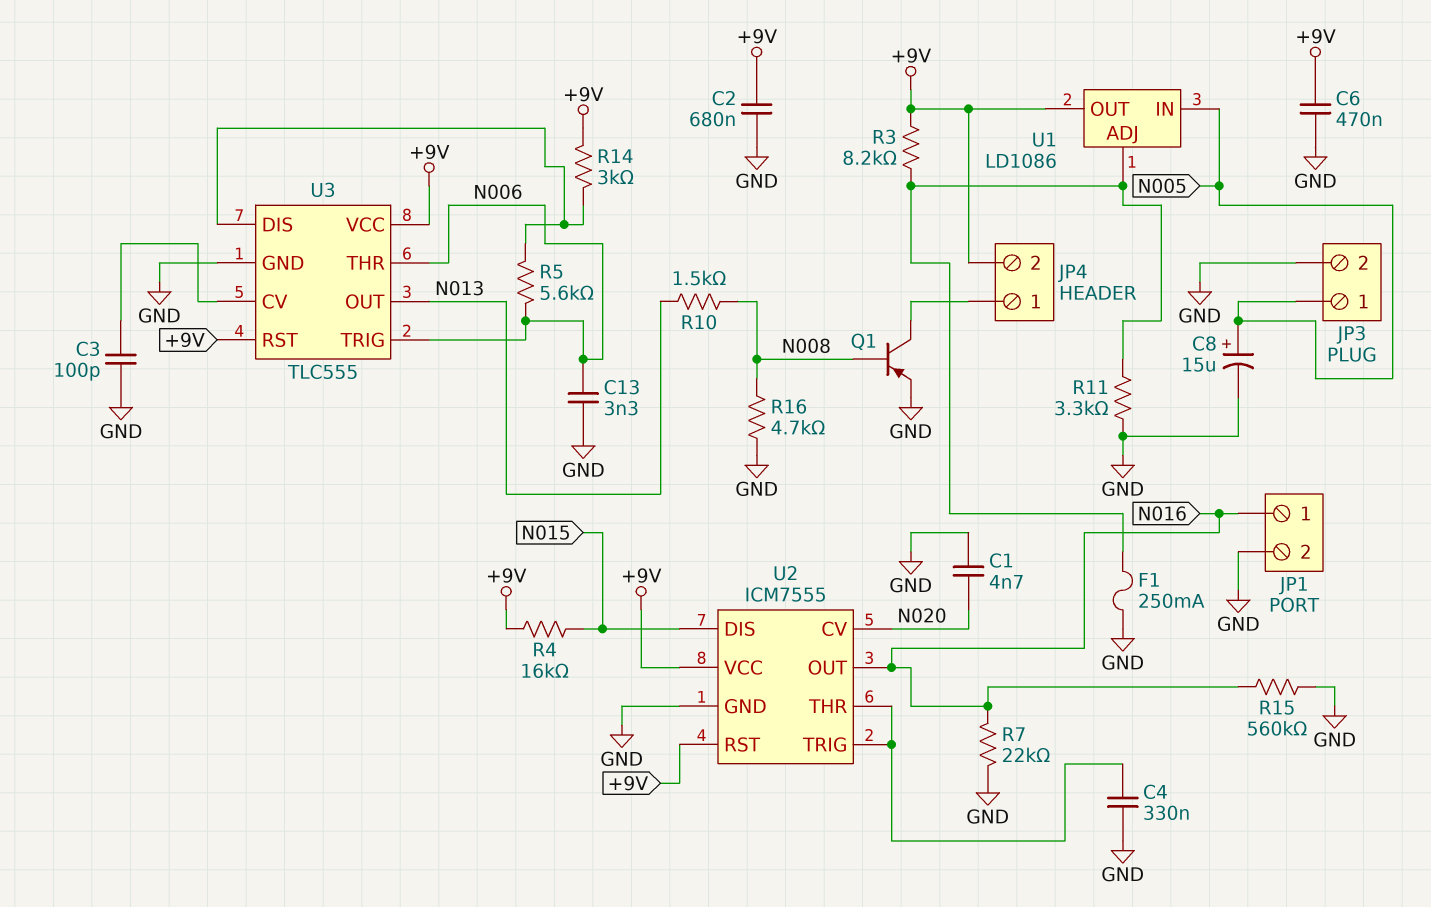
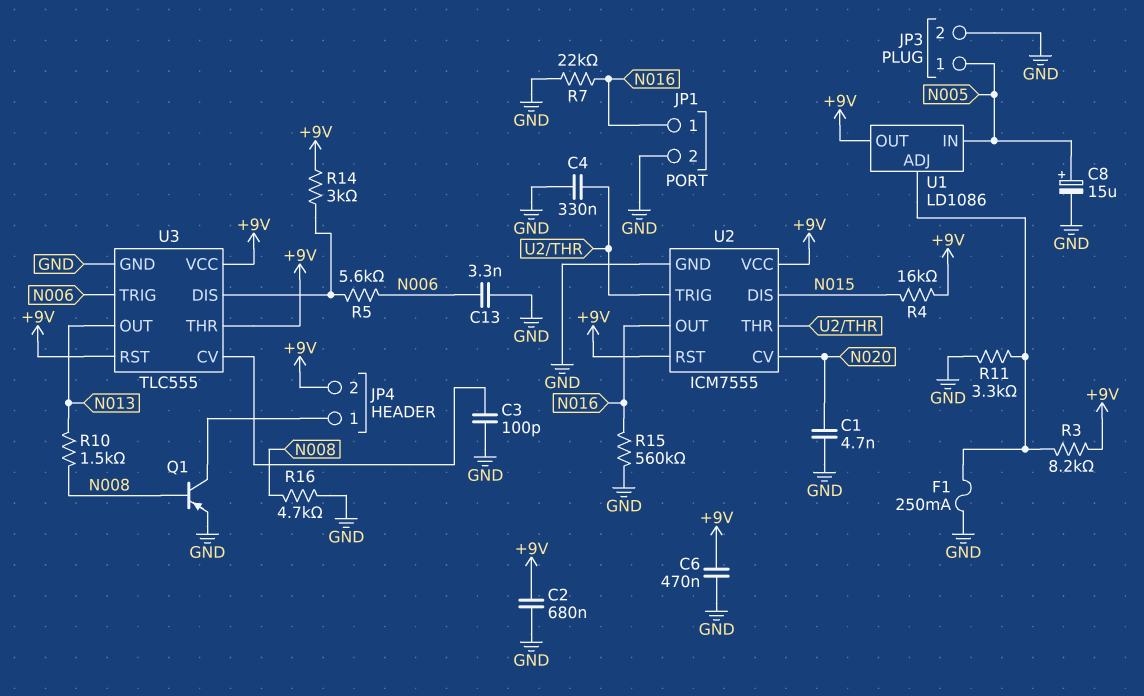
U3 pin THR: N006 -> +9V

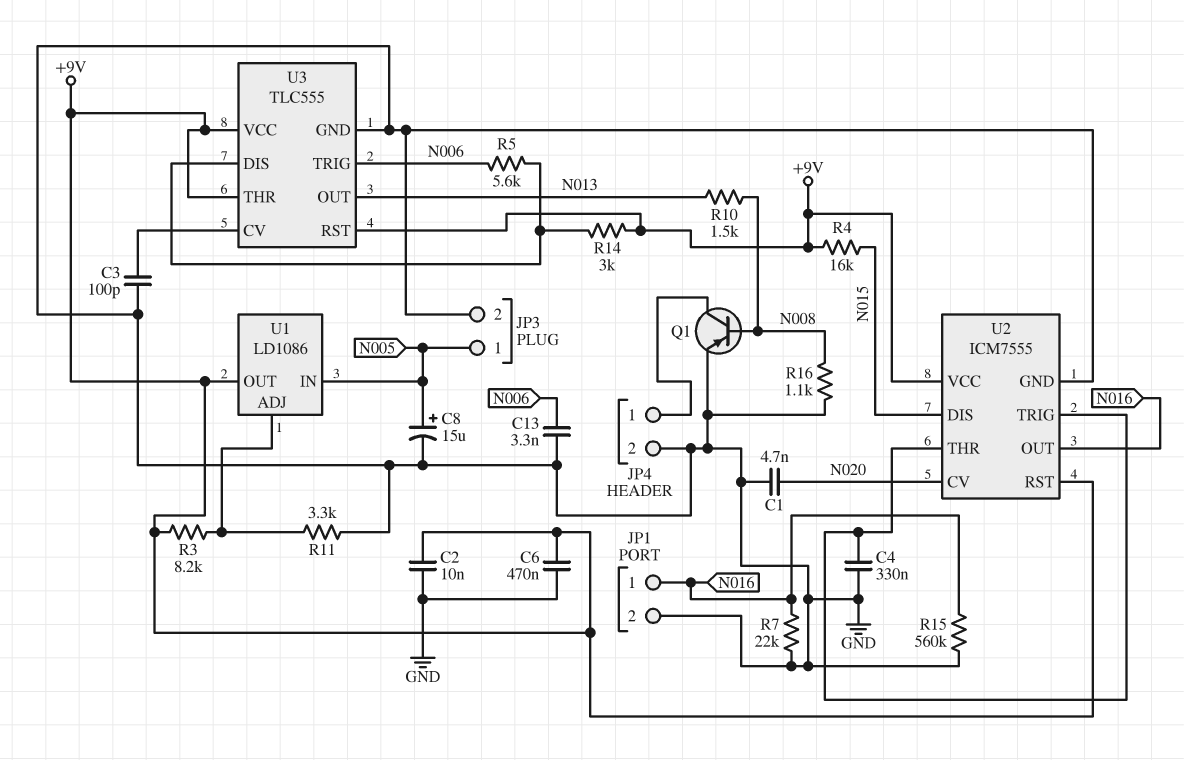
C2: 680nF (+9V, GND) -> 10nF (+9V, GND)
F1: 250mA (GND, U1/ADJ) -> none
JP4 pin 2: +9V -> GND
R16: 4.7k (GND, N008) -> 1.1k (GND, N008)

